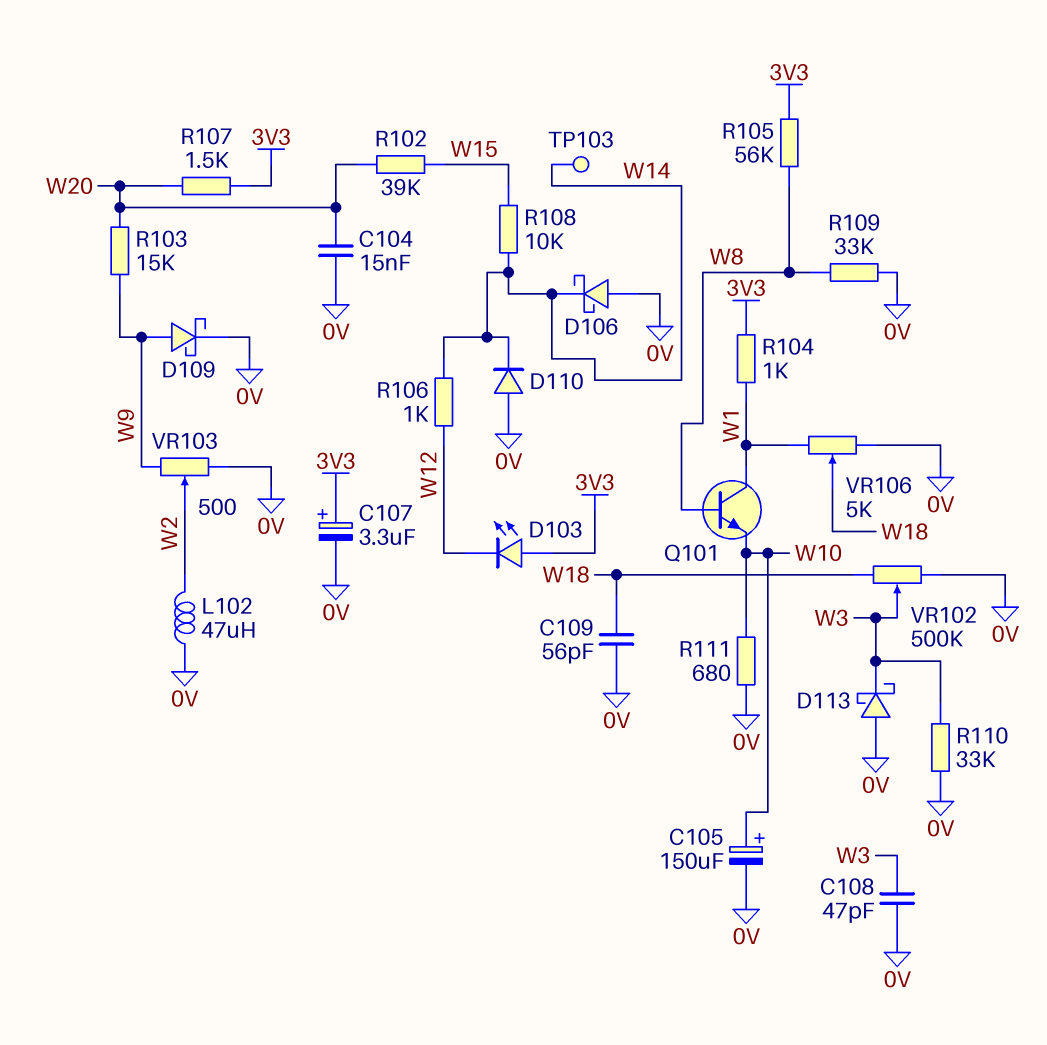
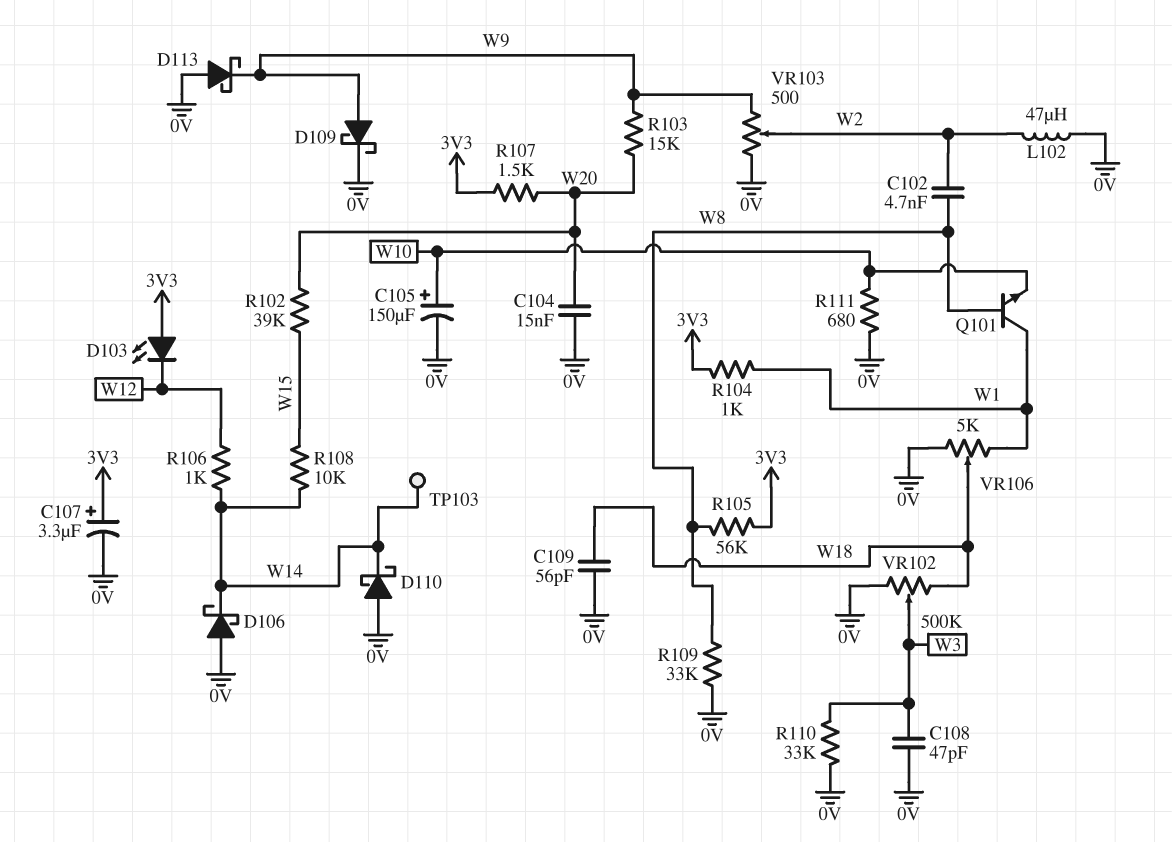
C102: none -> 4.7nF (W2, W8)
D110: diode (A 0V, K W14) -> schottky (A 0V, K W14)
D113: schottky (A 0V, K W3) -> schottky (A 0V, K W9)

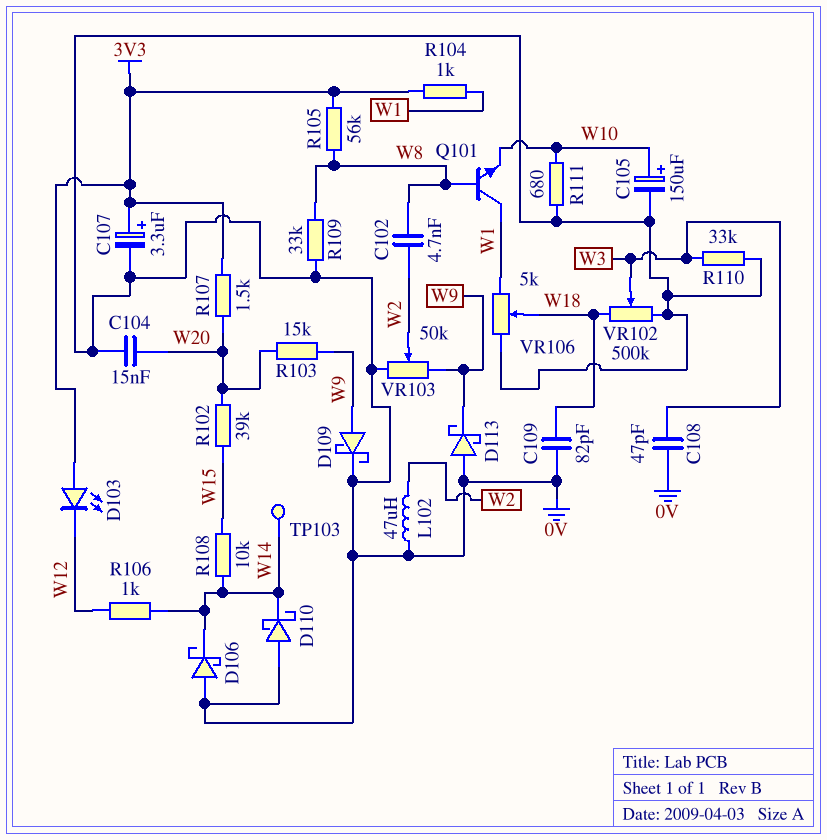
C109: 56pF (0V, W18) -> 82pF (0V, W18)
VR103: 500 (0V, W9, wiper W2) -> 50k (0V, W9, wiper W2)

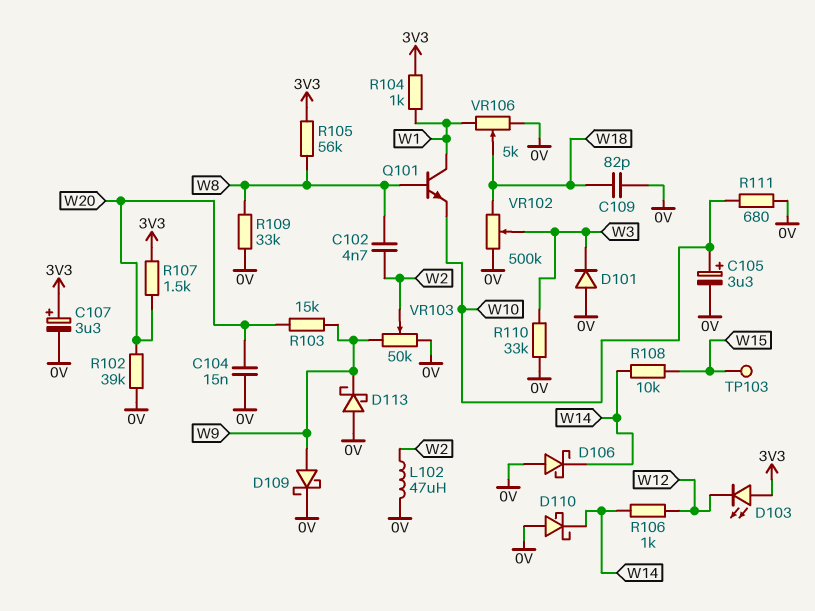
C105: 150uF (plus W10, minus 0V) -> 3.3uF (plus W10, minus 0V)
C108: 47pF (0V, W3) -> none
D101: none -> diode (A 0V, K W3)
R102: 39k (W15, W20) -> 39k (0V, W20)
TP103: test point (W14) -> test point (W15)

